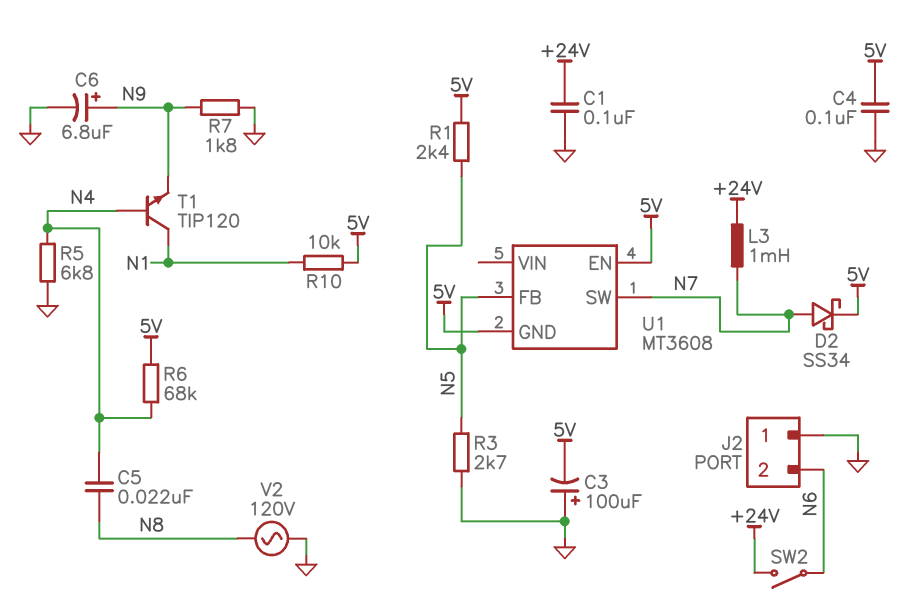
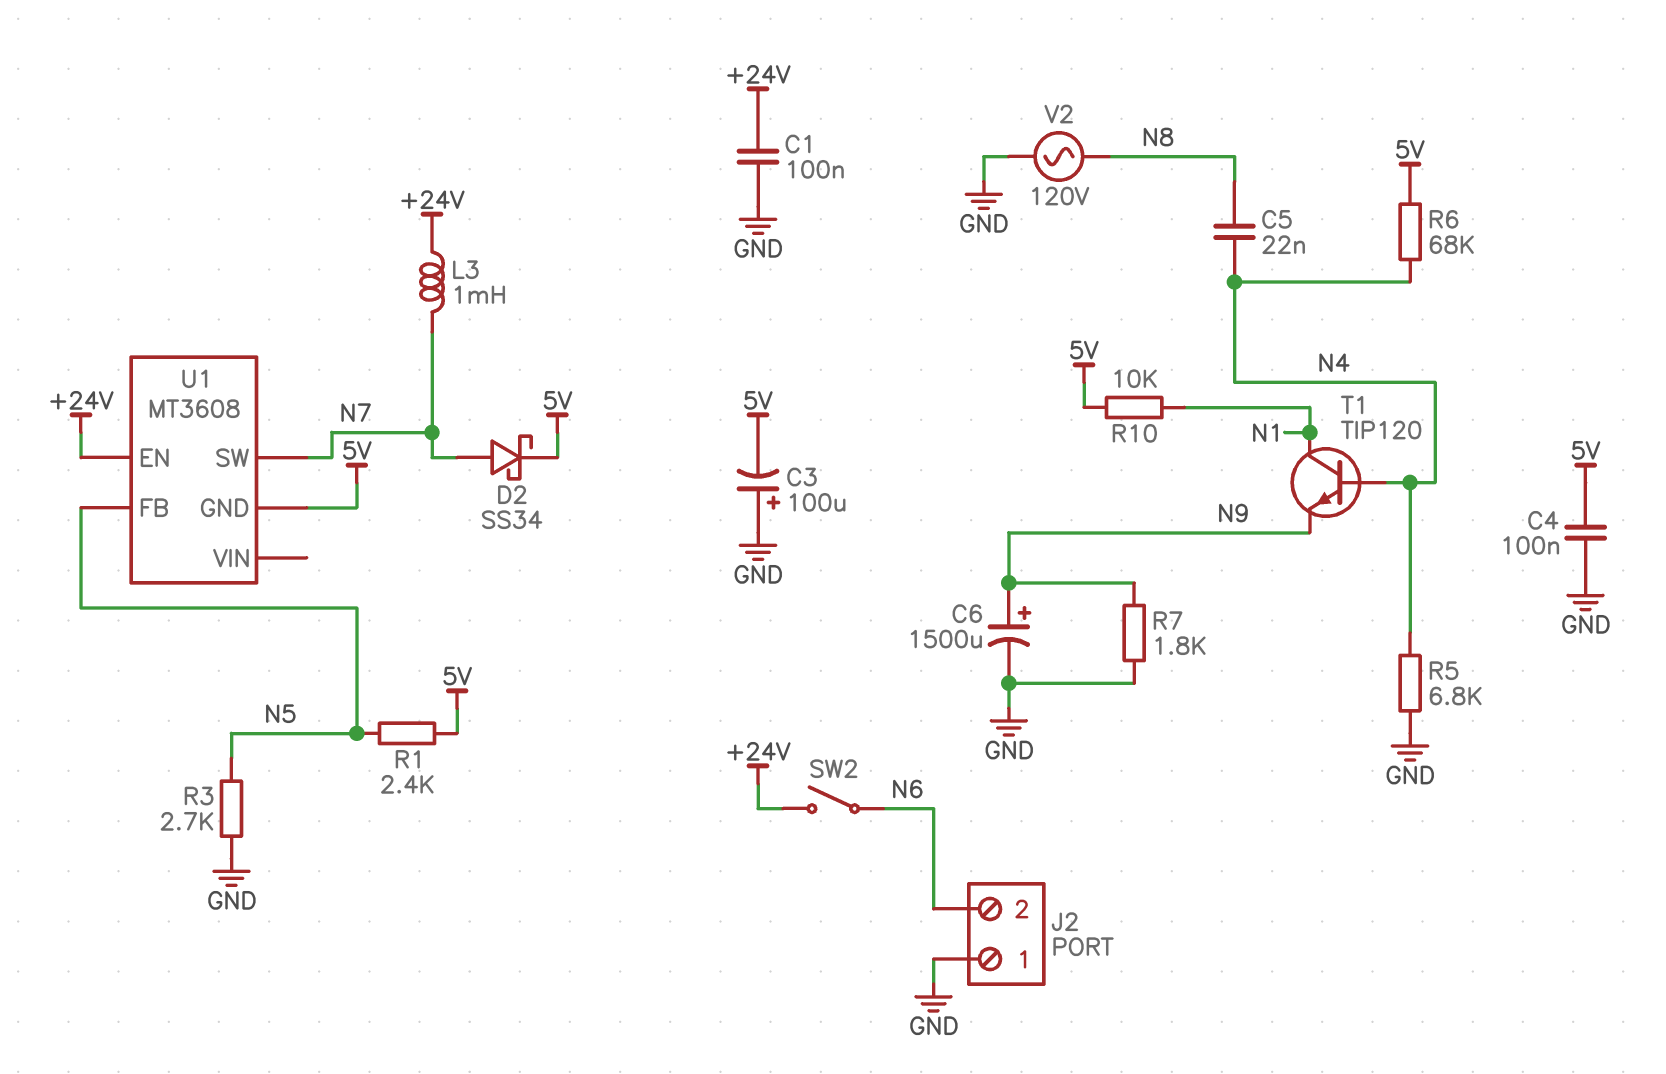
C6: 6.8uF (plus N9, minus GND) -> 1500uF (plus N9, minus GND)
U1 pin EN: 5V -> +24V

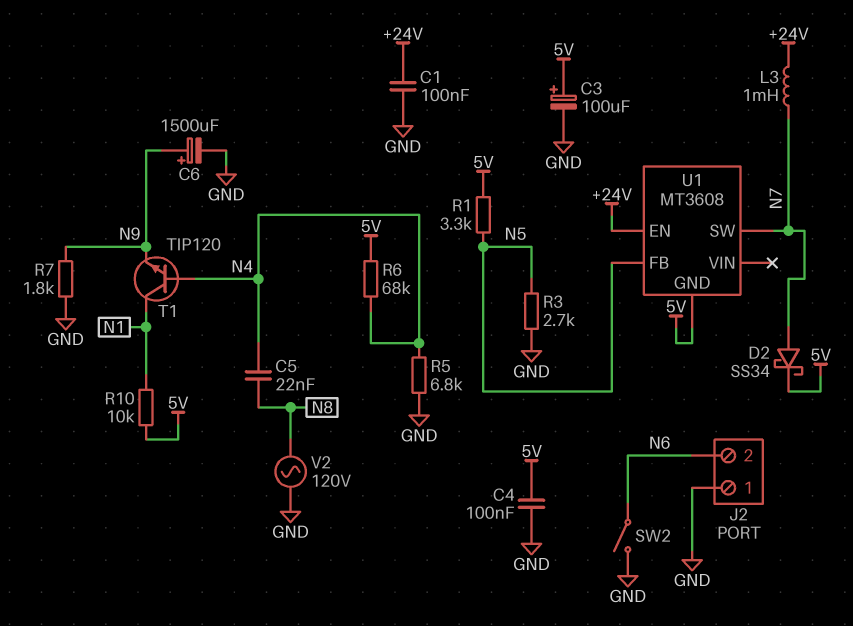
C3: 100uF (plus GND, minus 5V) -> 100uF (plus 5V, minus GND)
R1: 2.4k (5V, N5) -> 3.3k (5V, N5)
SW2: switch (+24V, N6) -> switch (GND, N6)

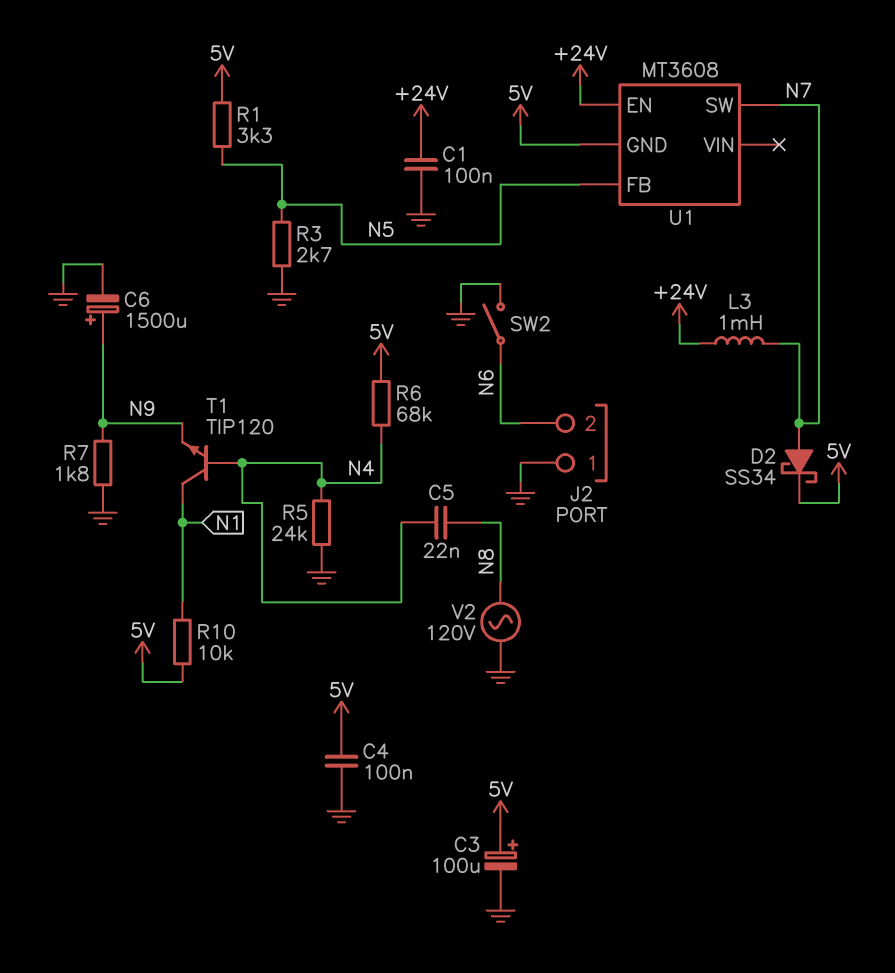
R5: 6.8k (GND, N4) -> 24k (GND, N4)

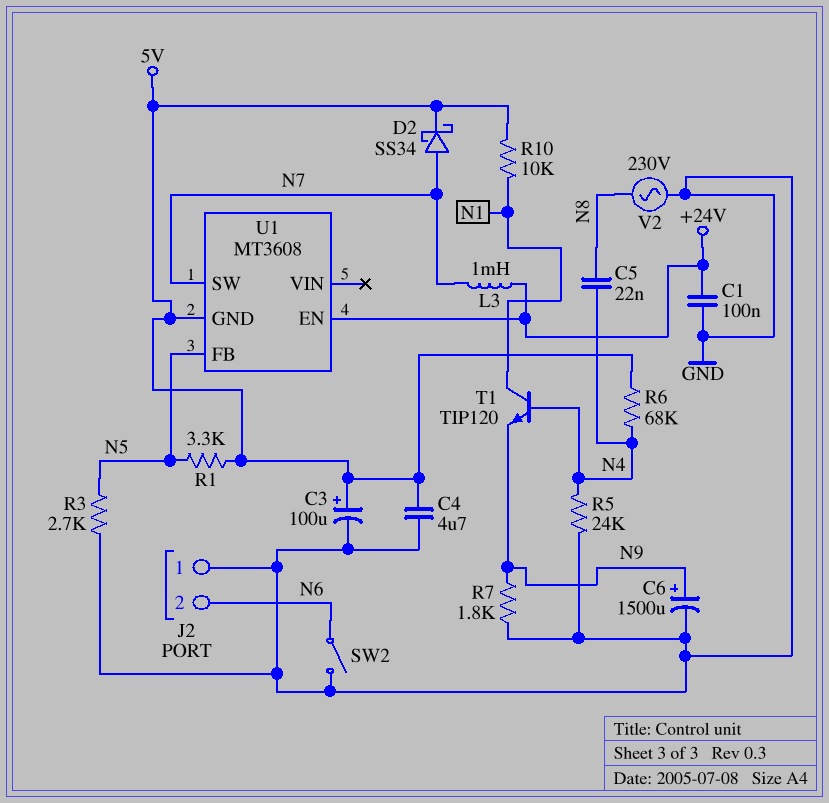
C4: 100nF (5V, GND) -> 4.7uF (5V, GND)
V2: AC 120V (GND, N8) -> AC 230V (GND, N8)

